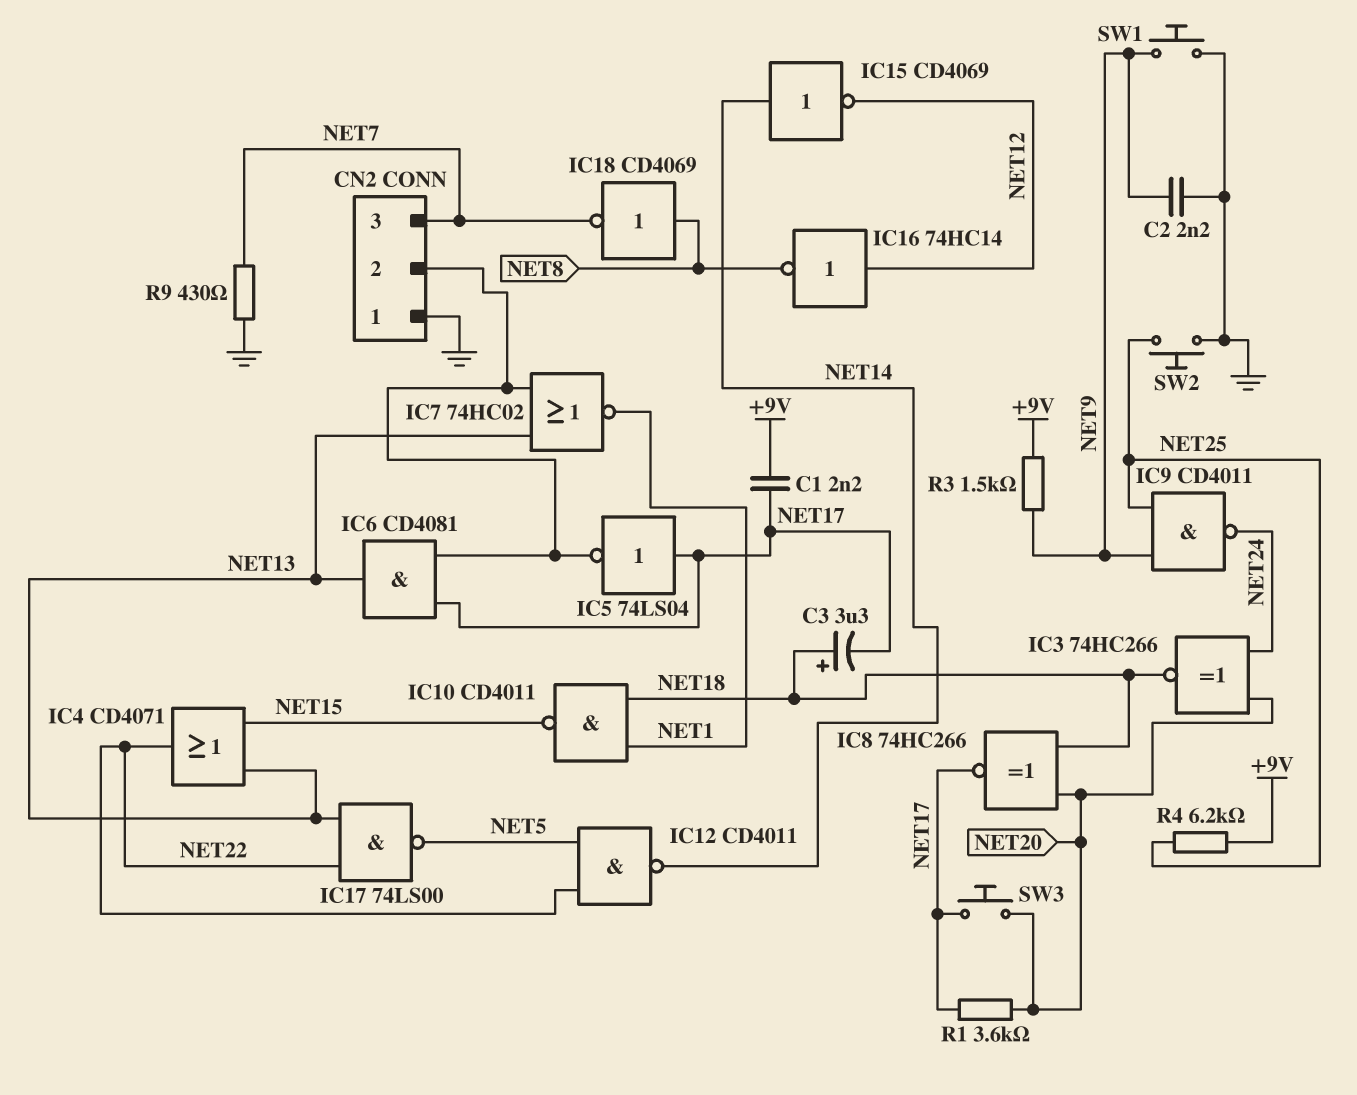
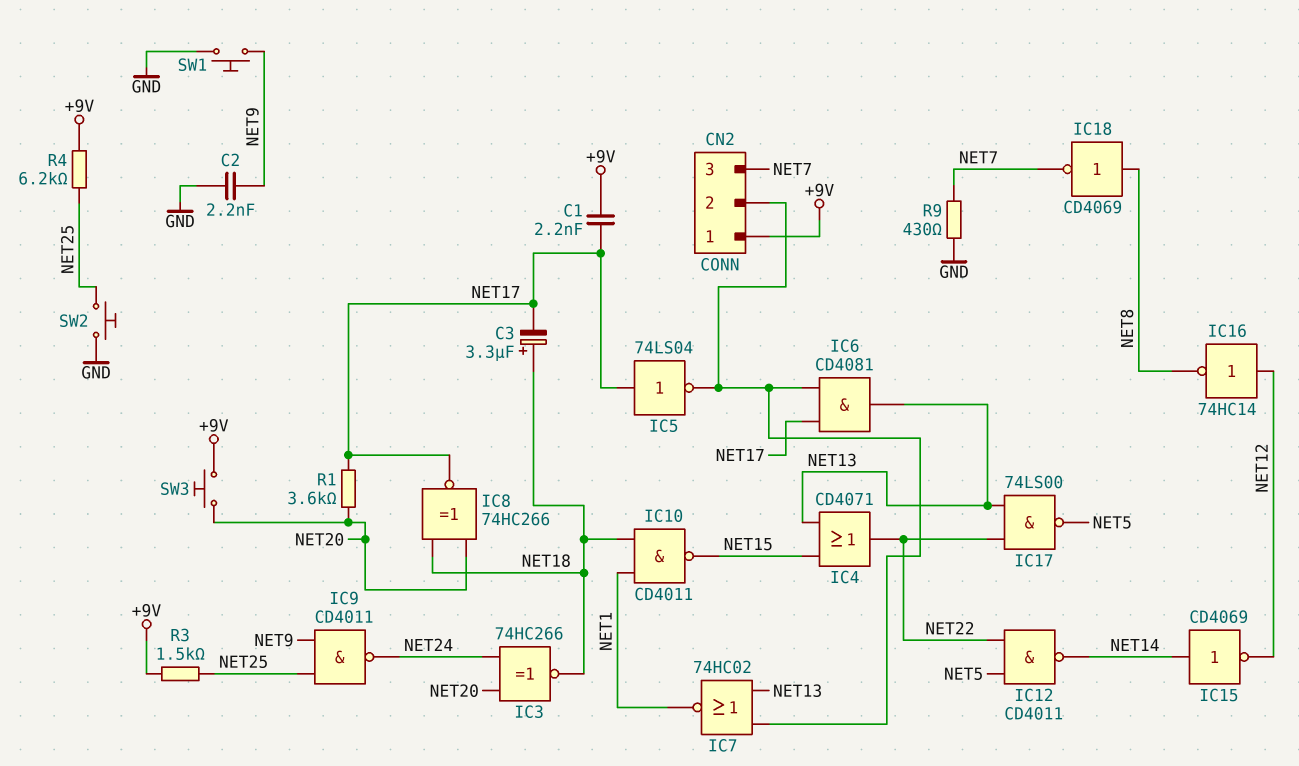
CN2 pin 1: GND -> +9V
R3: 1.5k (+9V, NET9) -> 1.5k (+9V, NET25)
SW3: button (NET17, NET20) -> button (+9V, NET20)

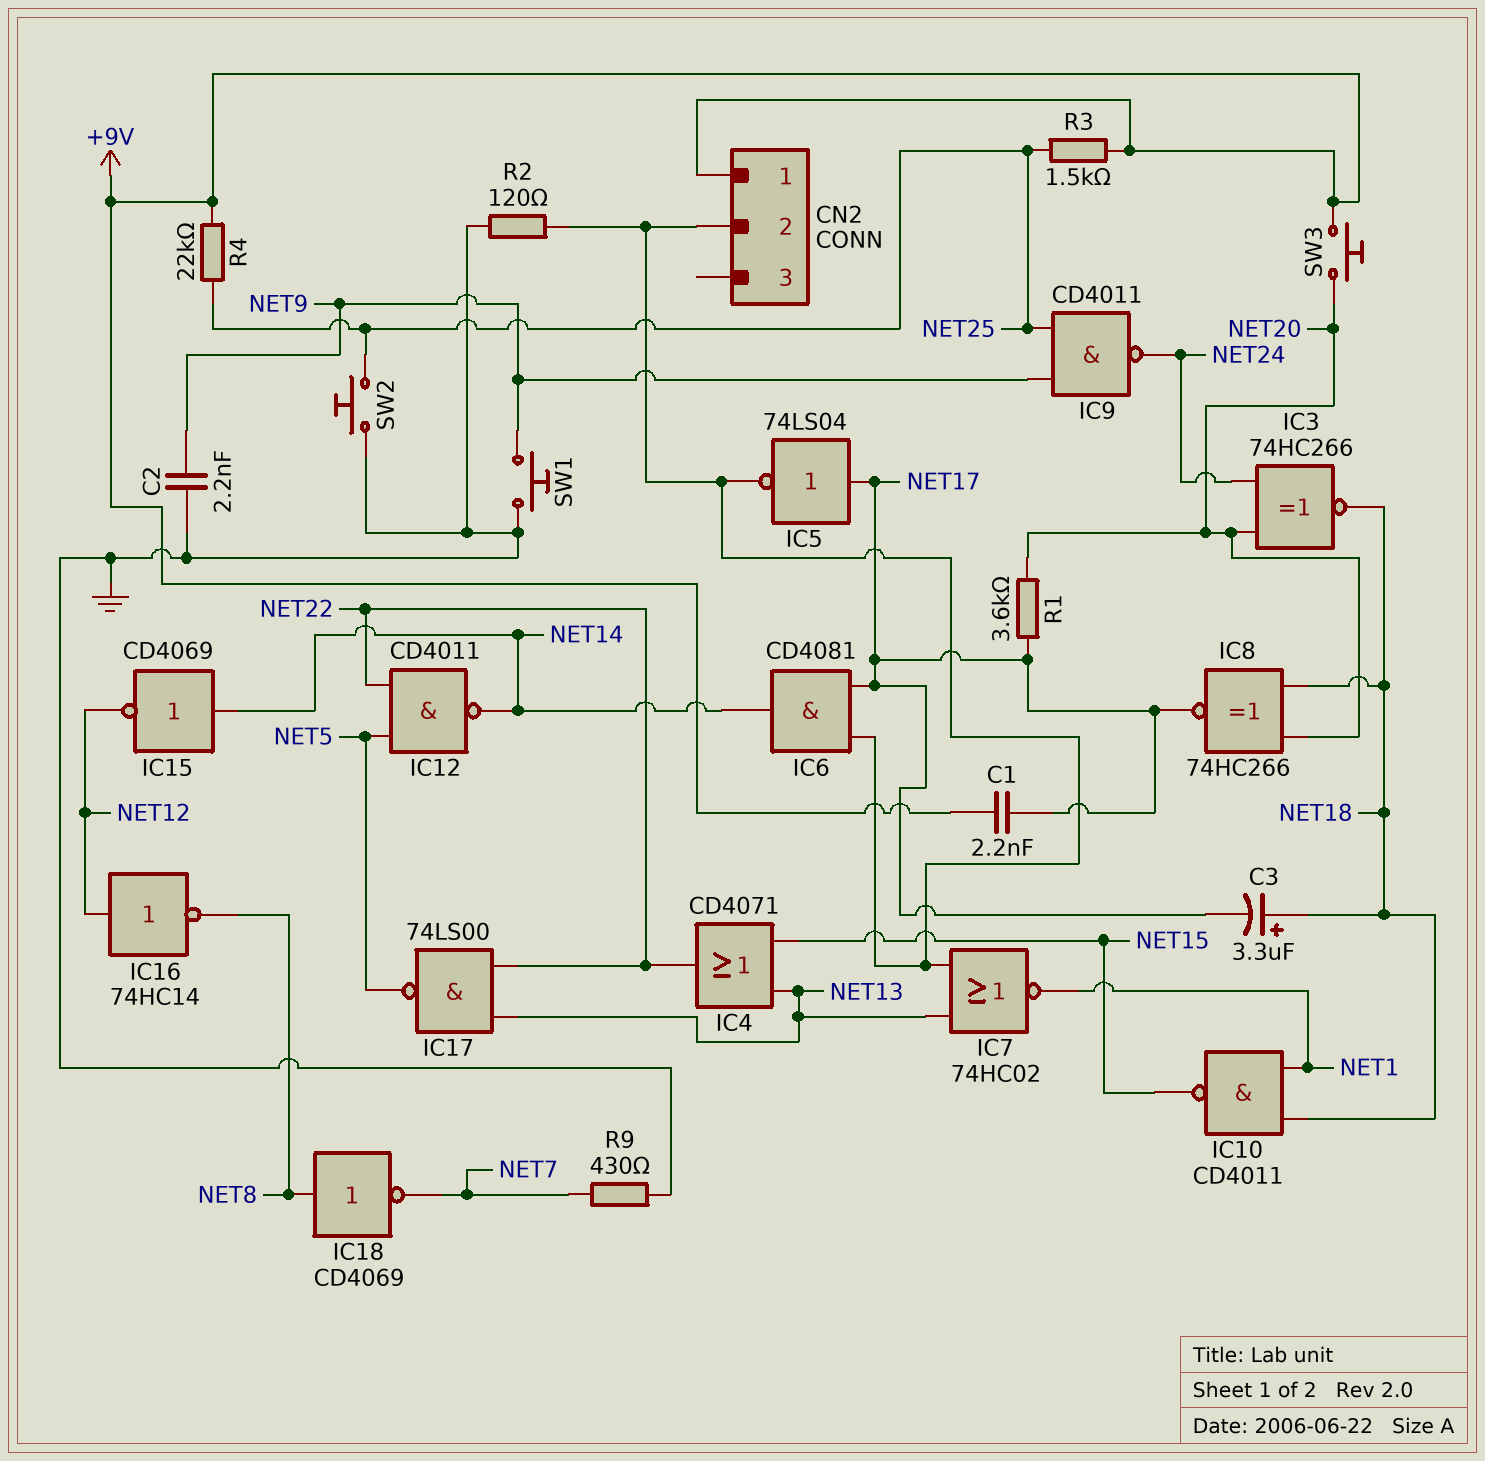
CN2 pin 3: NET7 -> none
IC6: AND CD4081 (in CN2/2, in NET17, out NET13) -> AND CD4081 (in CN2/2, in NET17, out NET14)
R2: none -> 120 (CN2/2, GND)
R4: 6.2k (+9V, NET25) -> 22k (+9V, NET25)

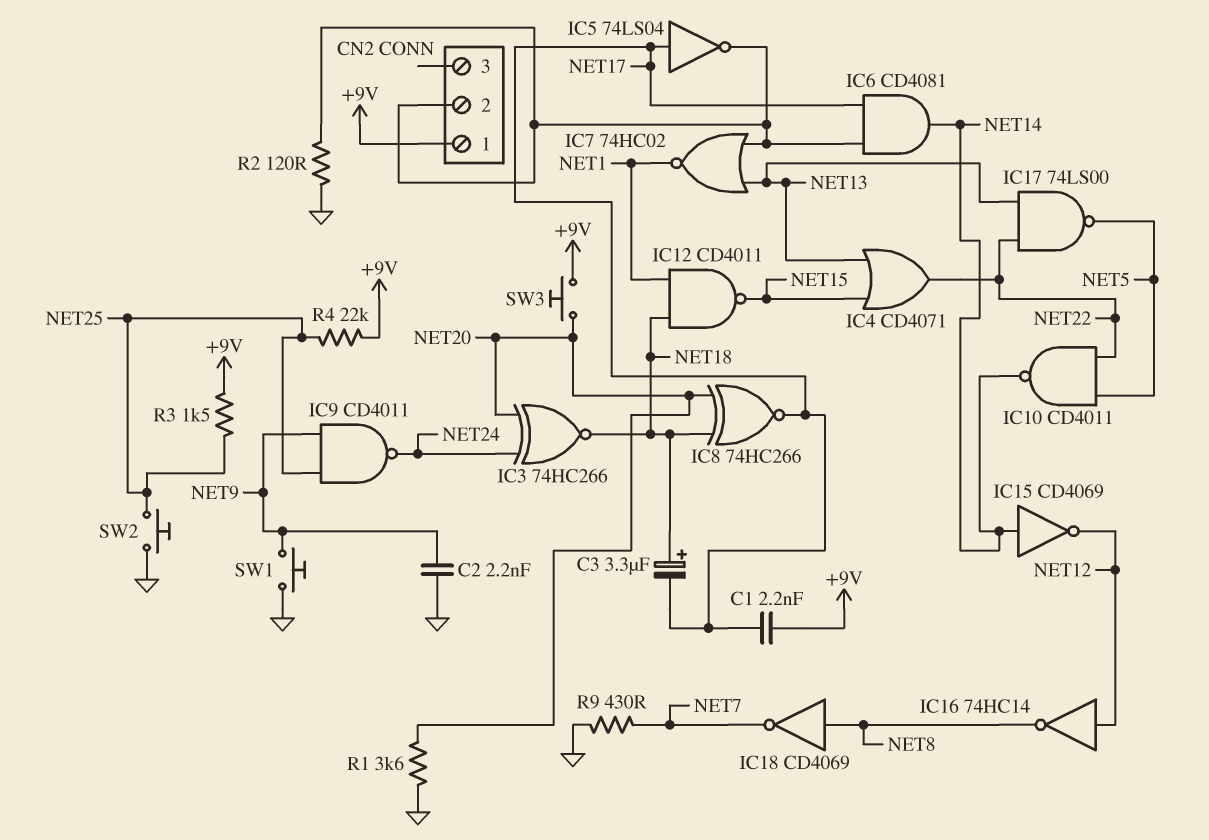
IC10: NAND CD4011 (in NET1, in NET18, out NET15) -> NAND CD4011 (in NET5, in NET22, out NET14)
IC12: NAND CD4011 (in NET5, in NET22, out NET14) -> NAND CD4011 (in NET1, in NET18, out NET15)
R1: 3.6k (NET17, NET20) -> 3.6k (GND, NET20)

